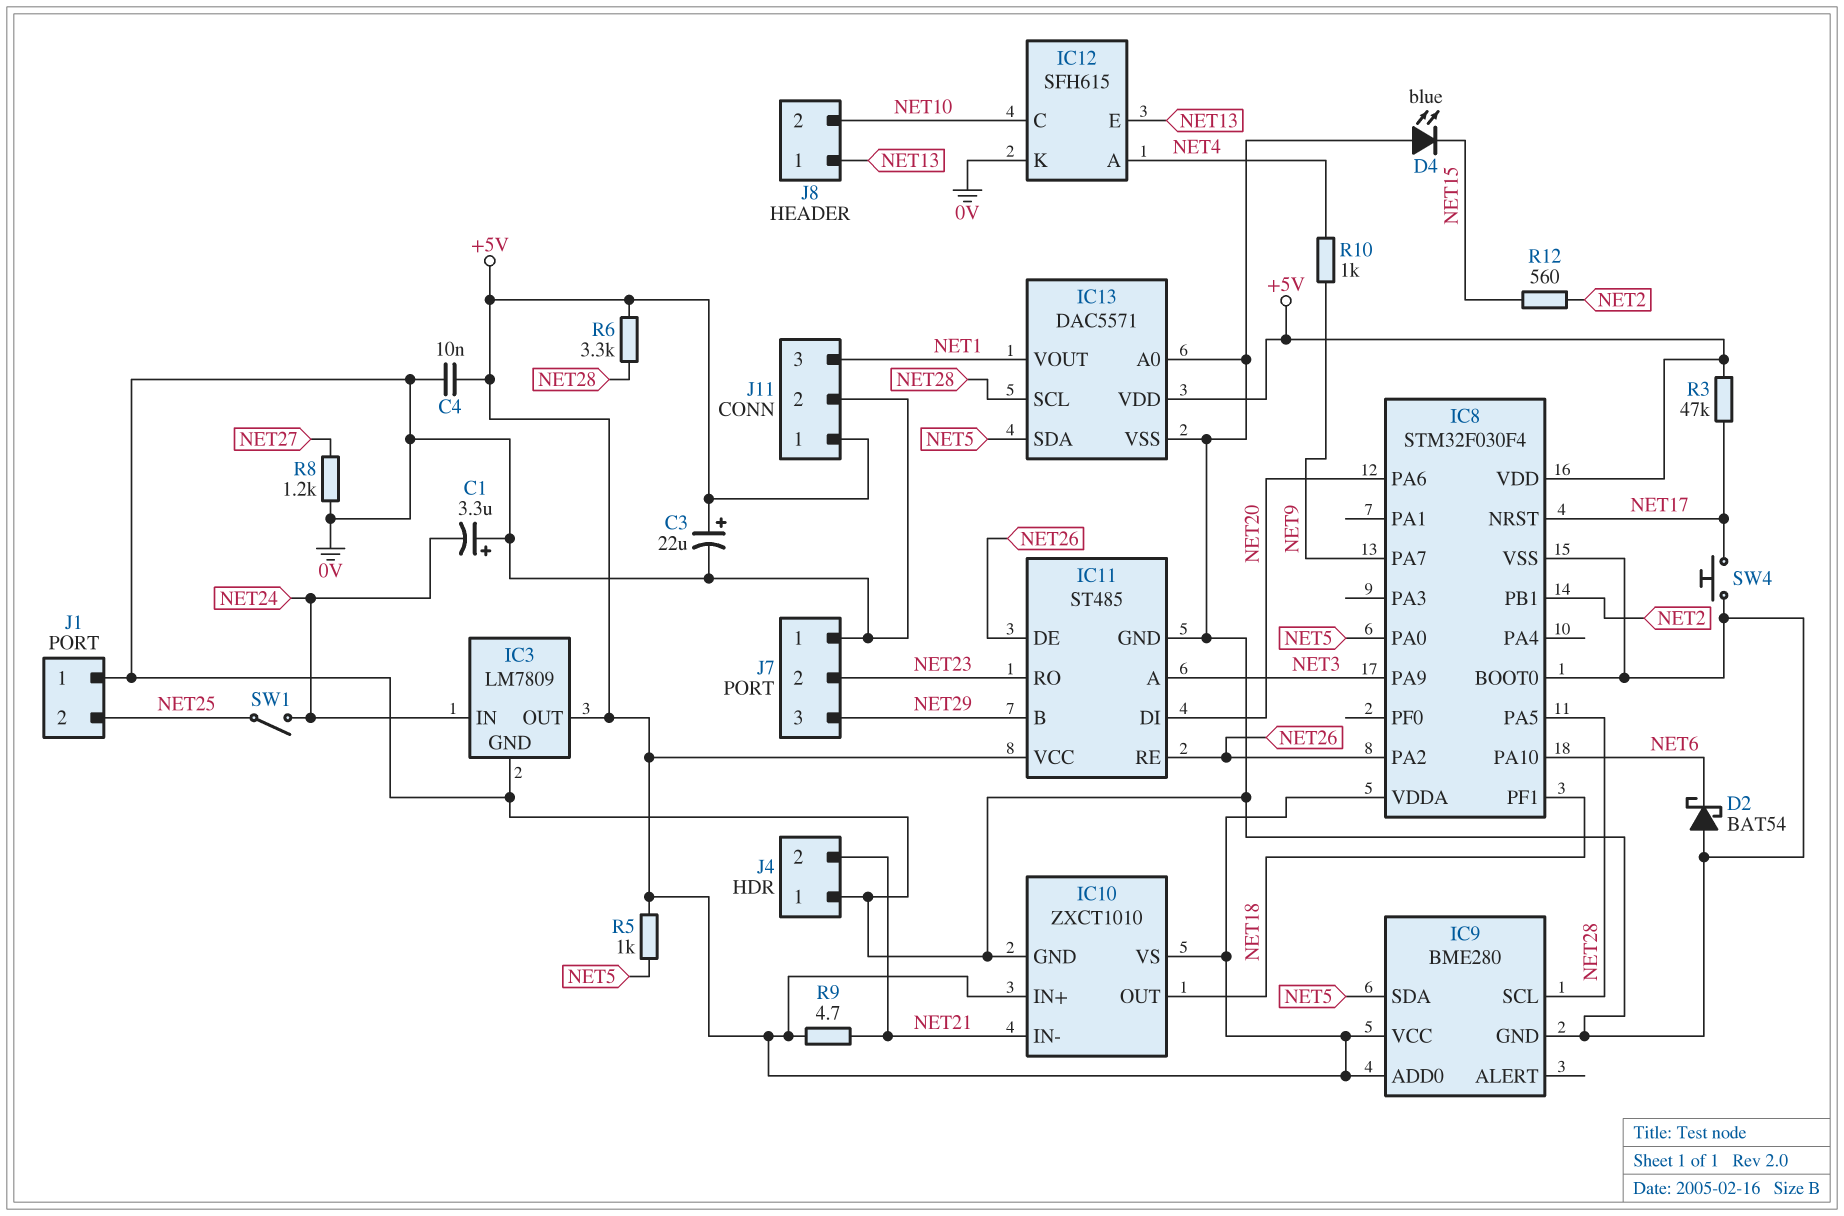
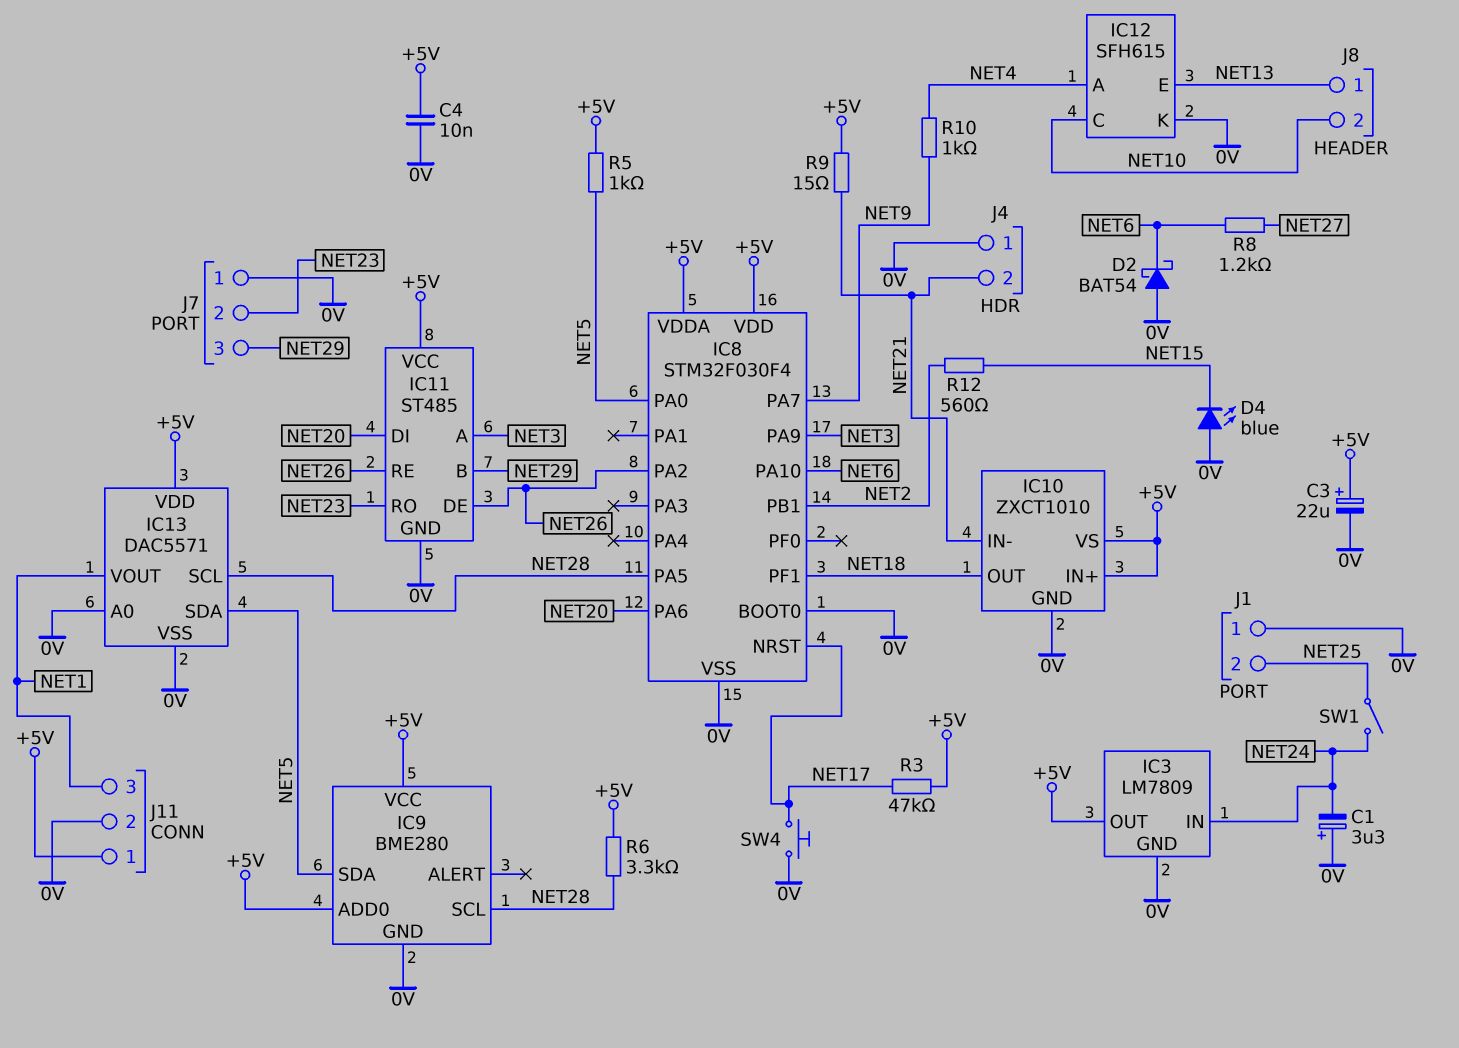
R8: 1.2k (0V, NET27) -> 1.2k (NET6, NET27)
R9: 4.7 (+5V, NET21) -> 15 (+5V, NET21)

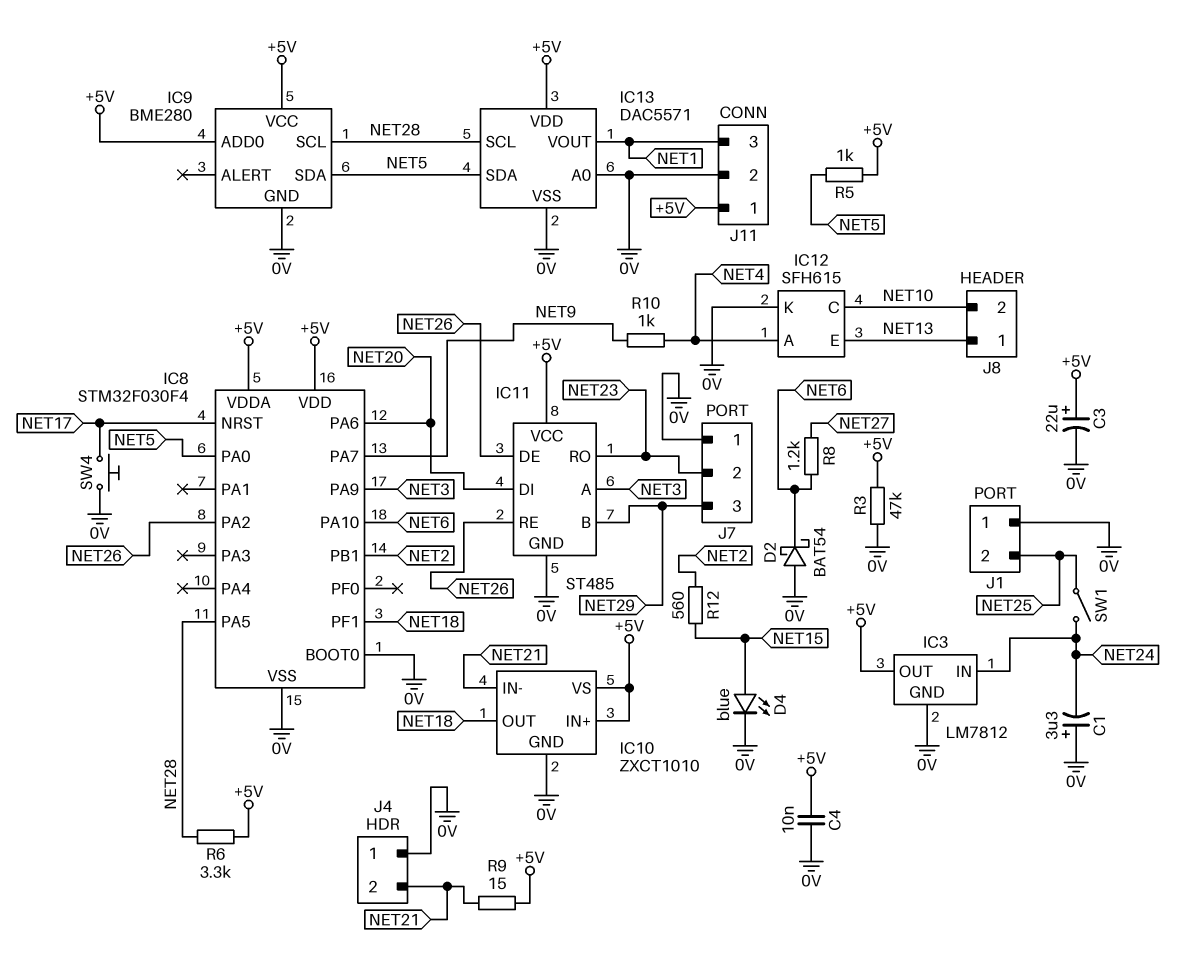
D4: LED blue (A 0V, K NET15) -> LED blue (A NET15, K 0V)
IC3: LM7809 -> LM7812
R3: 47k (+5V, NET17) -> 47k (+5V, 0V)

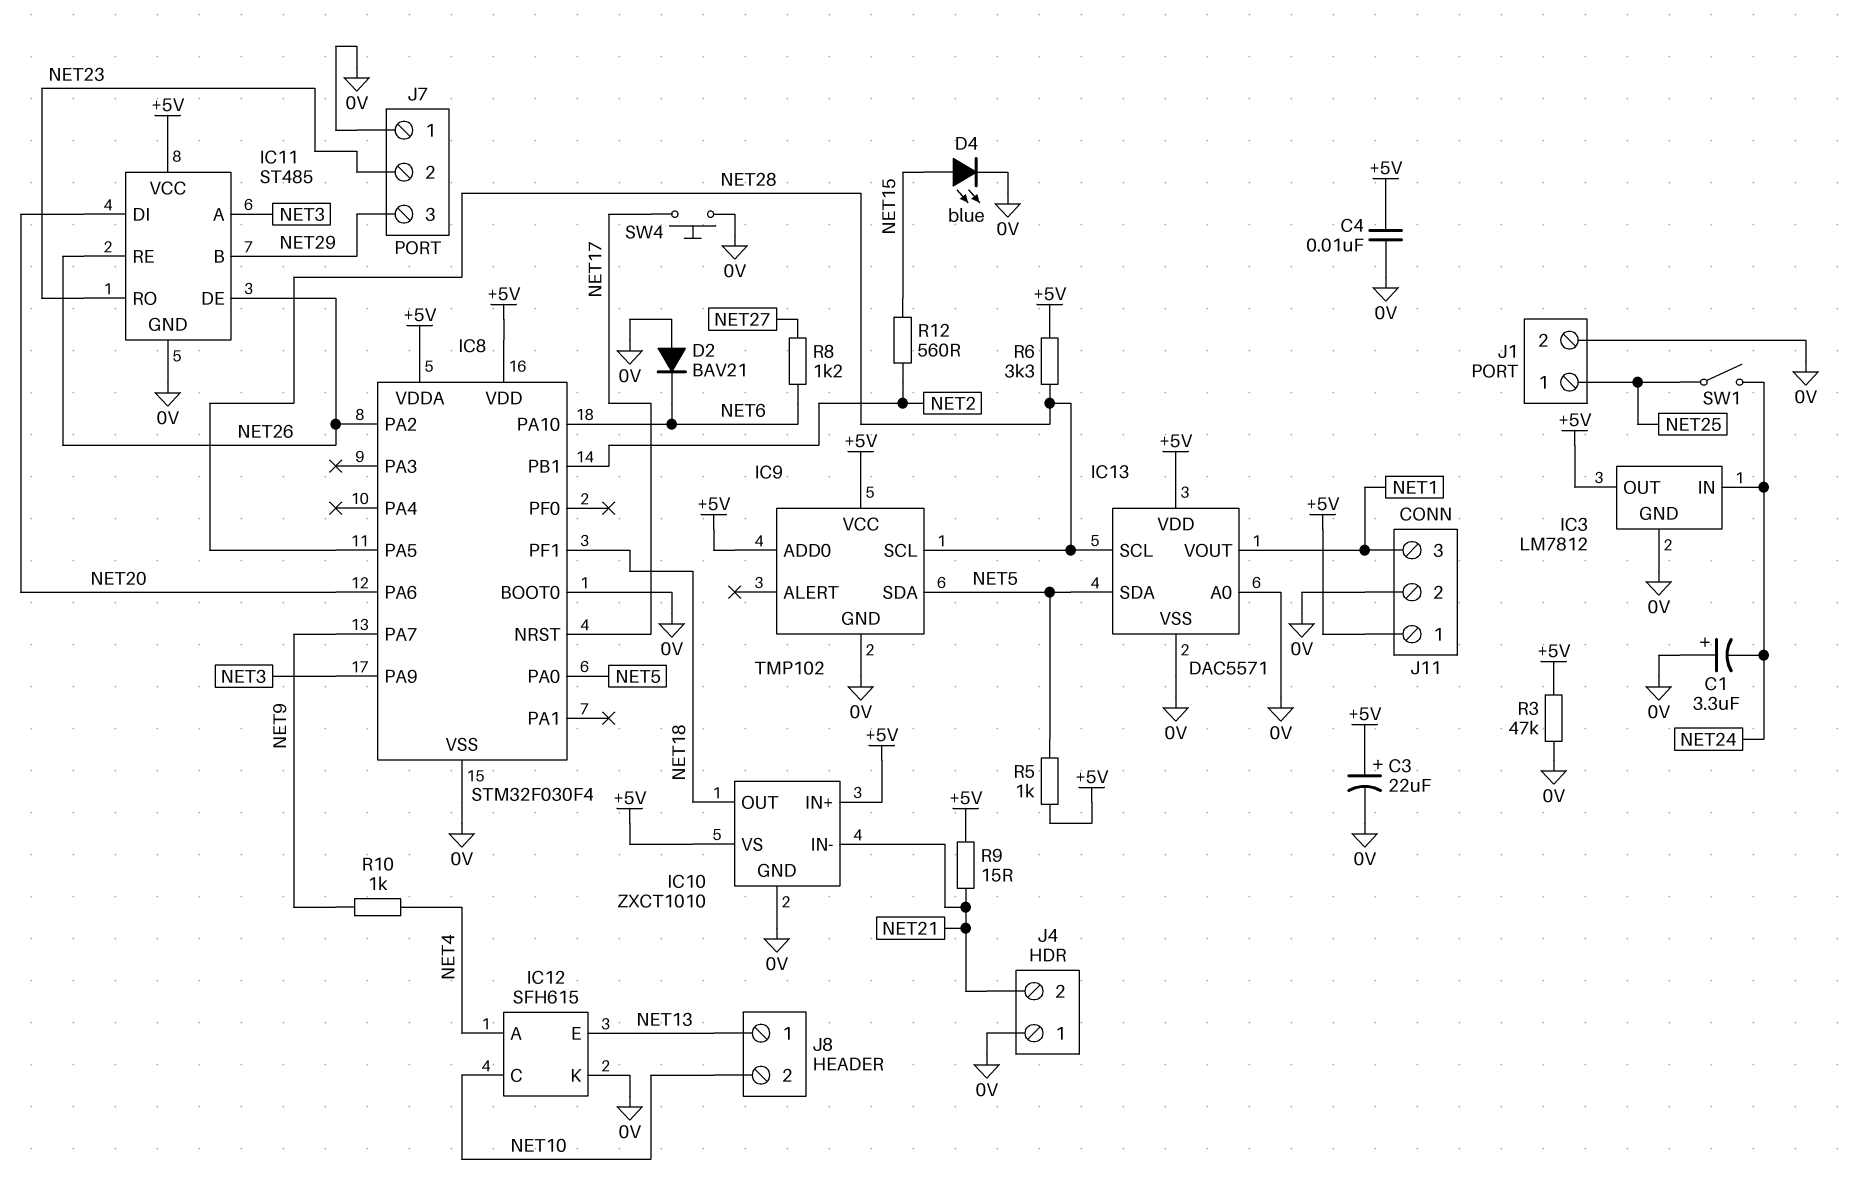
D2: schottky BAT54 (A 0V, K NET6) -> diode BAV21 (A 0V, K NET6)
IC9: BME280 -> TMP102
J1 pin 1: 0V -> NET25
J1 pin 2: NET25 -> 0V

